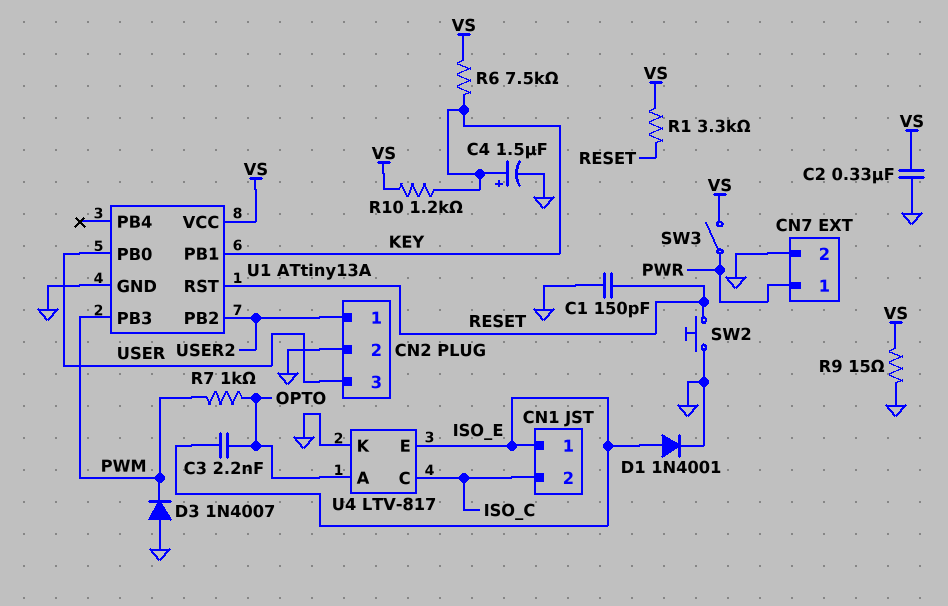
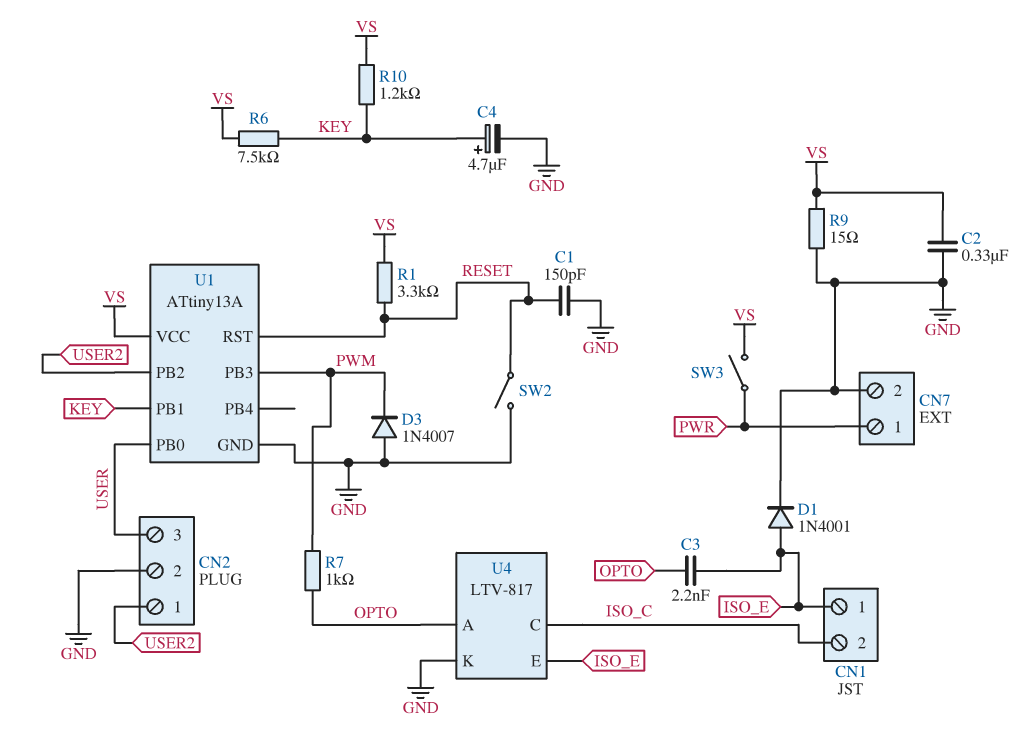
C4: 1.5uF (plus KEY, minus GND) -> 4.7uF (plus KEY, minus GND)
SW2: button (GND, RESET) -> switch (GND, RESET)

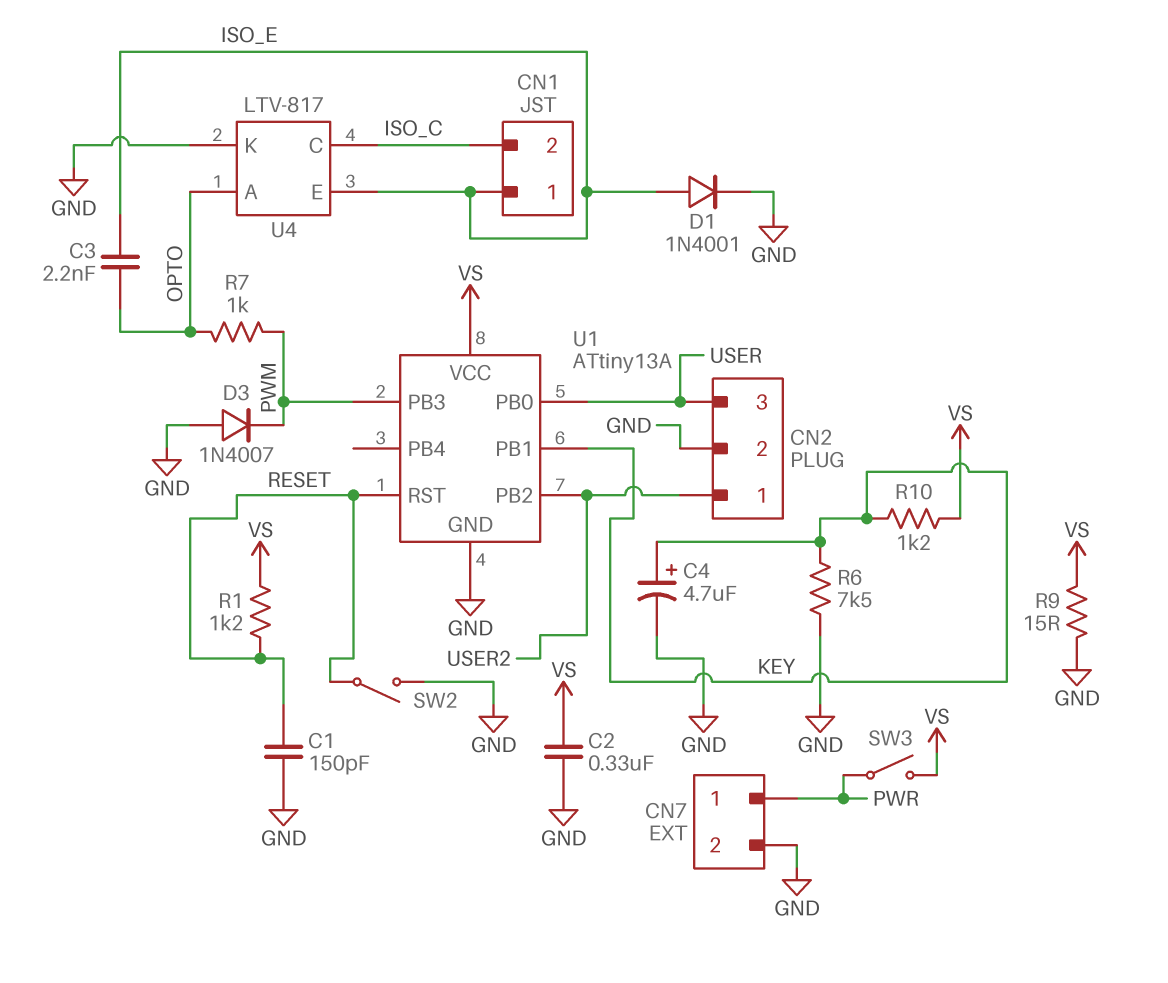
R1: 3.3k (RESET, VS) -> 1.2k (RESET, VS)
R6: 7.5k (KEY, VS) -> 7.5k (GND, KEY)

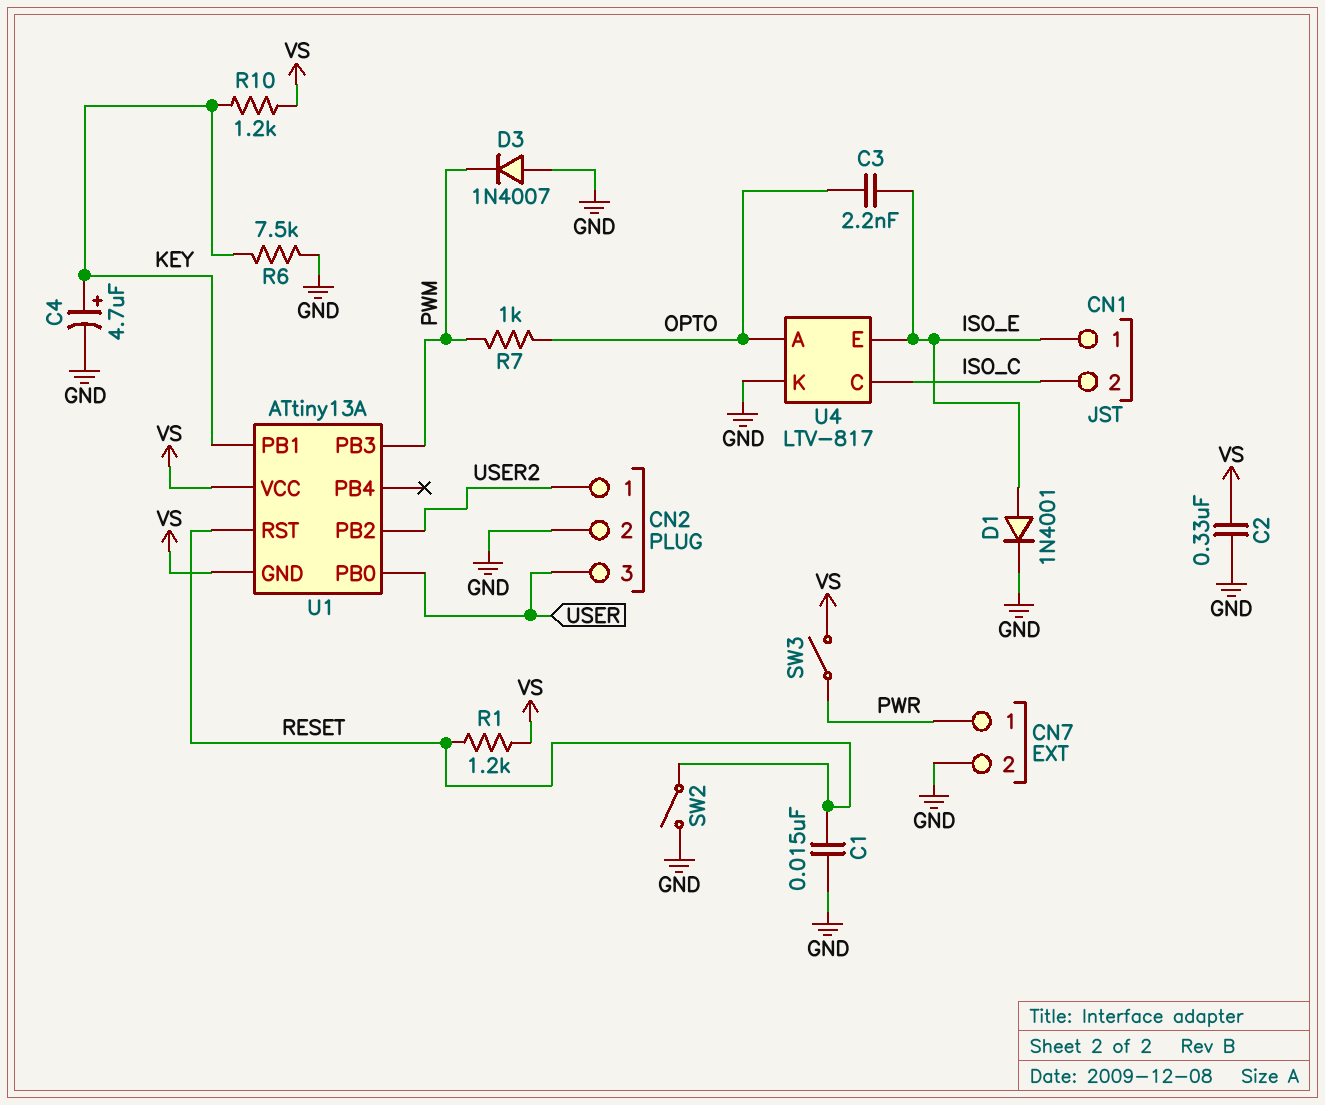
C1: 150pF (GND, RESET) -> 15nF (GND, RESET)
R9: 15 (GND, VS) -> none
U1 pin GND: GND -> VS

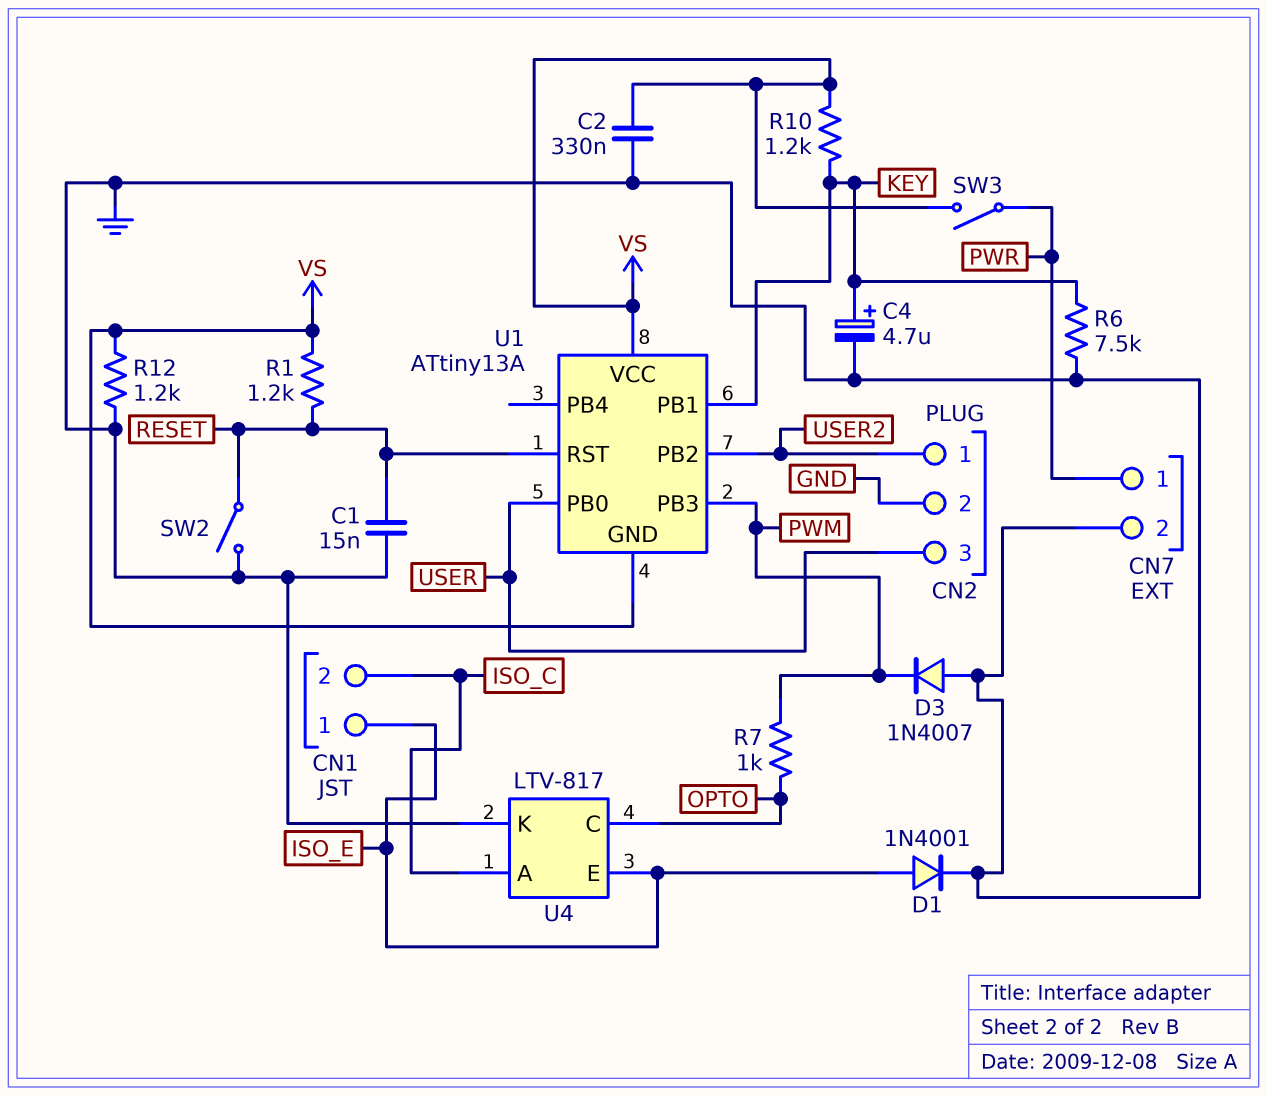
C3: 2.2nF (ISO_E, OPTO) -> none
R12: none -> 1.2k (GND, VS)
U4 pin A: OPTO -> ISO_C
U4 pin C: ISO_C -> OPTO

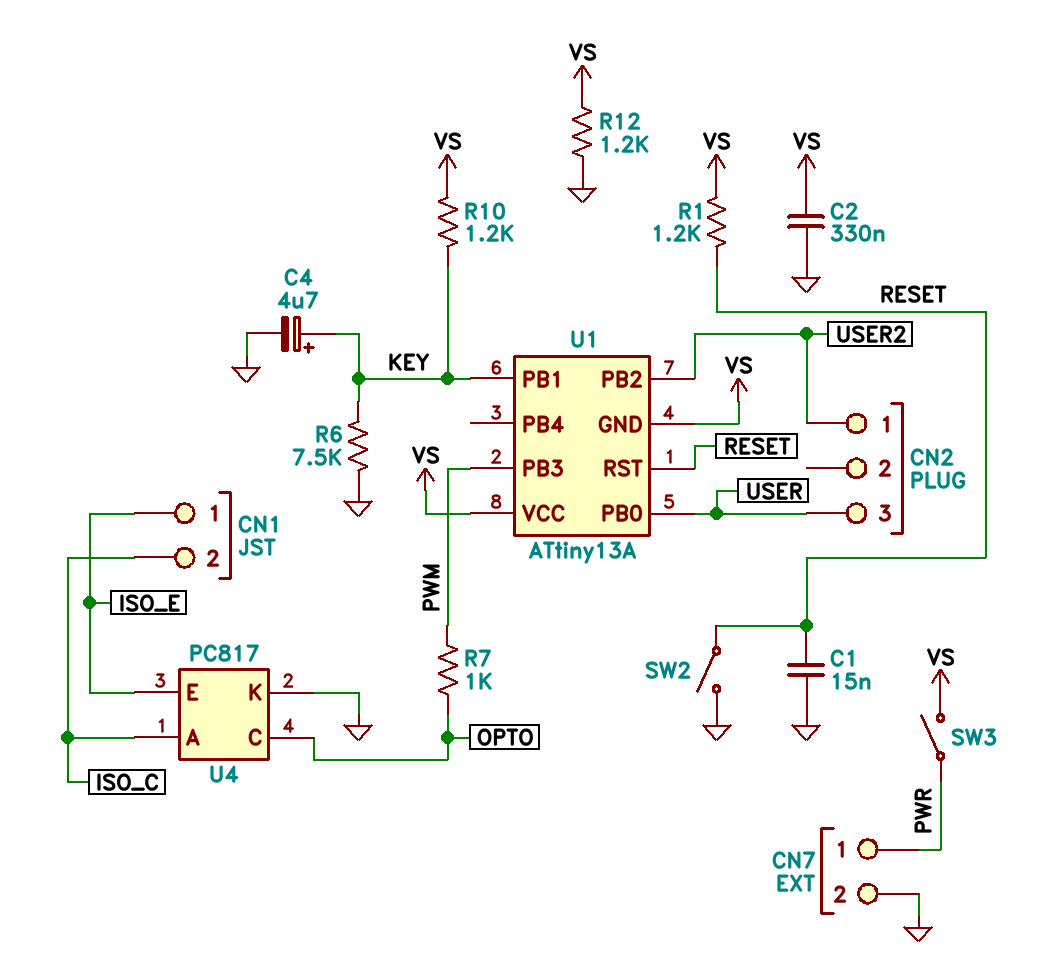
CN2 pin 2: GND -> none
D1: diode 1N4001 (A ISO_E, K GND) -> none
D3: diode 1N4007 (A GND, K PWM) -> none
U4: LTV-817 -> PC817

